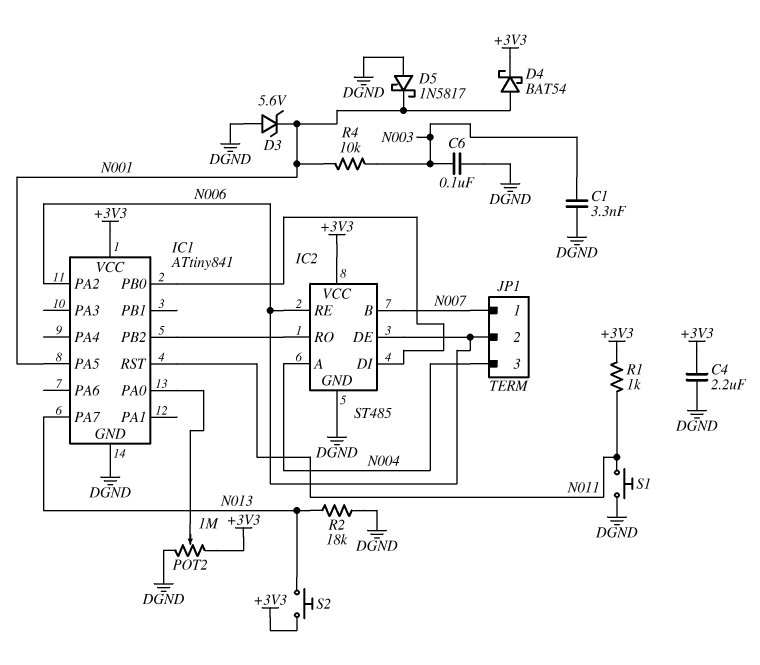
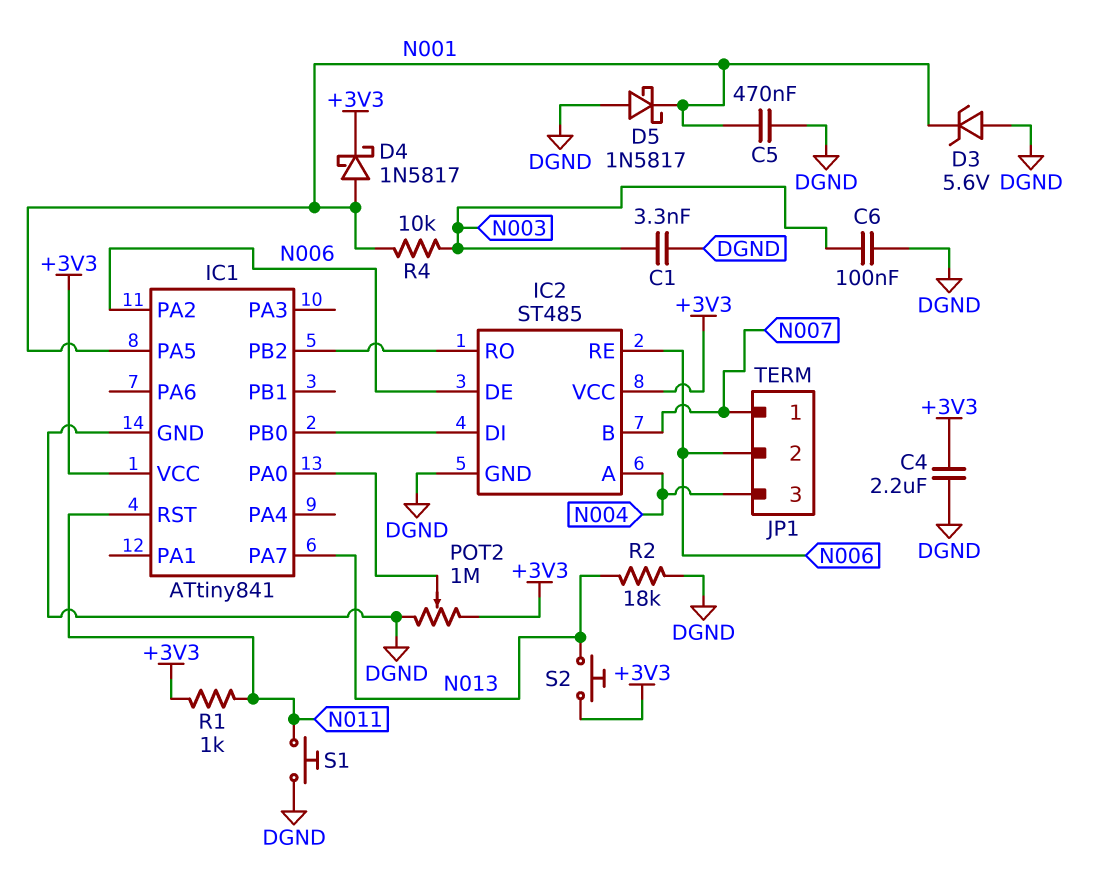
C5: none -> 470nF (DGND, N001)
D4: schottky BAT54 (A N001, K +3V3) -> schottky 1N5817 (A N001, K +3V3)

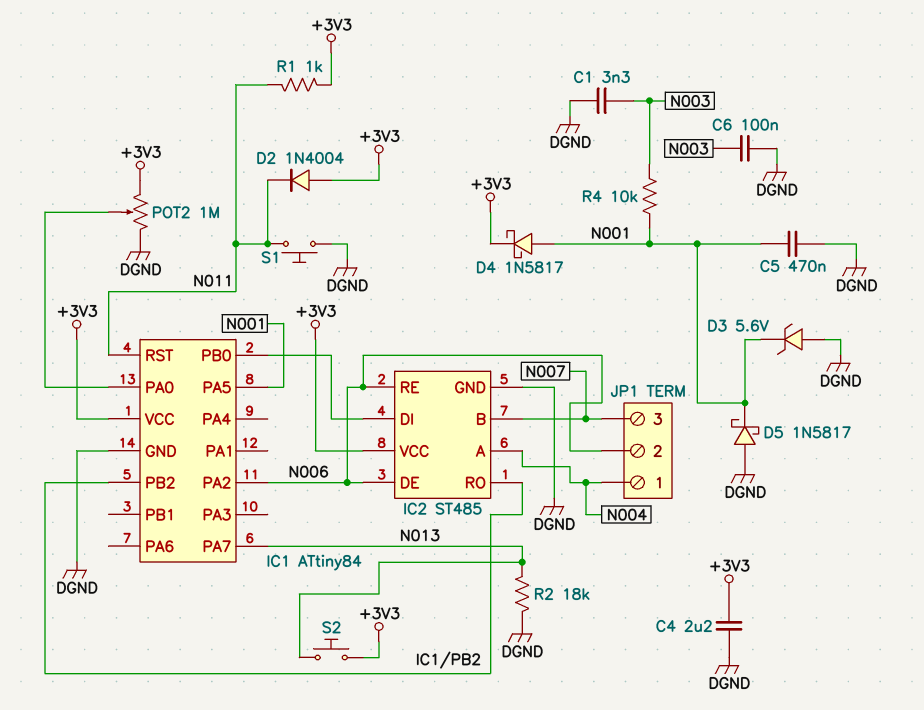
D2: none -> diode 1N4004 (A +3V3, K N011)
IC1: ATtiny841 -> ATtiny84
JP1 pin 1: N007 -> N004
JP1 pin 3: N004 -> N007

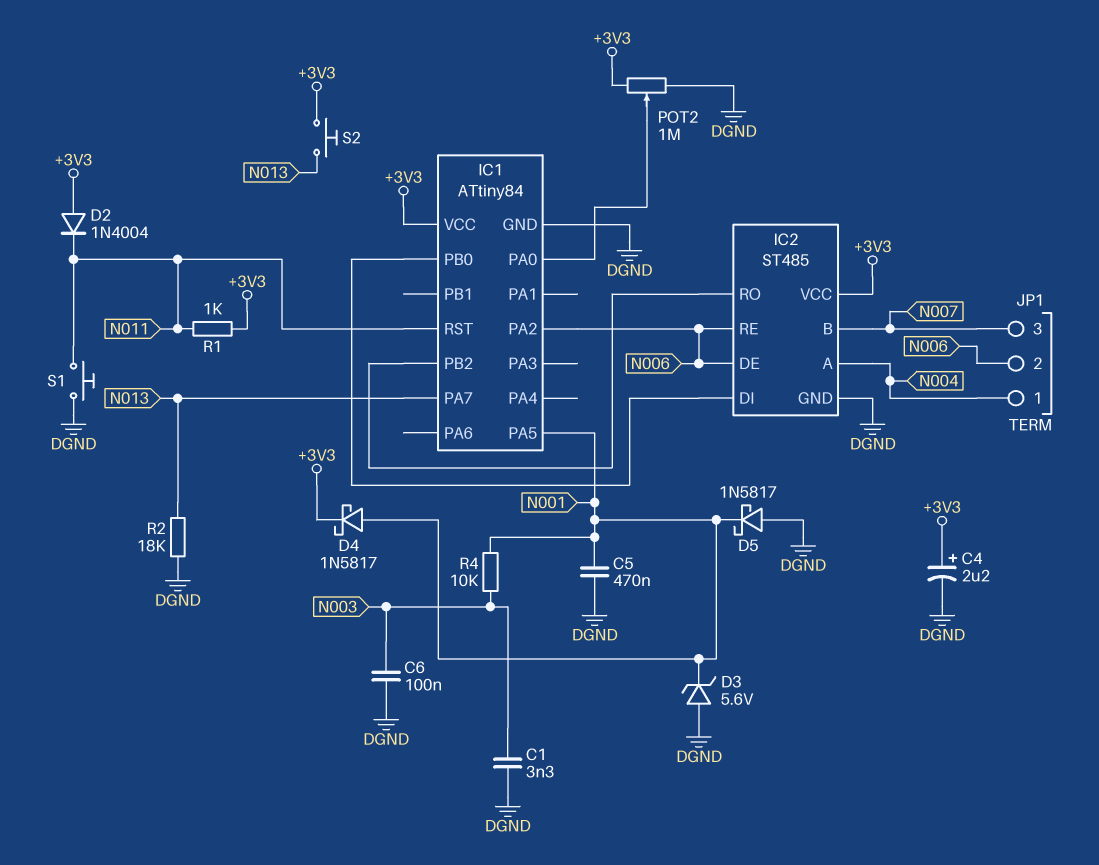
C4: 2.2uF (+3V3, DGND) -> 2.2uF (plus +3V3, minus DGND)

